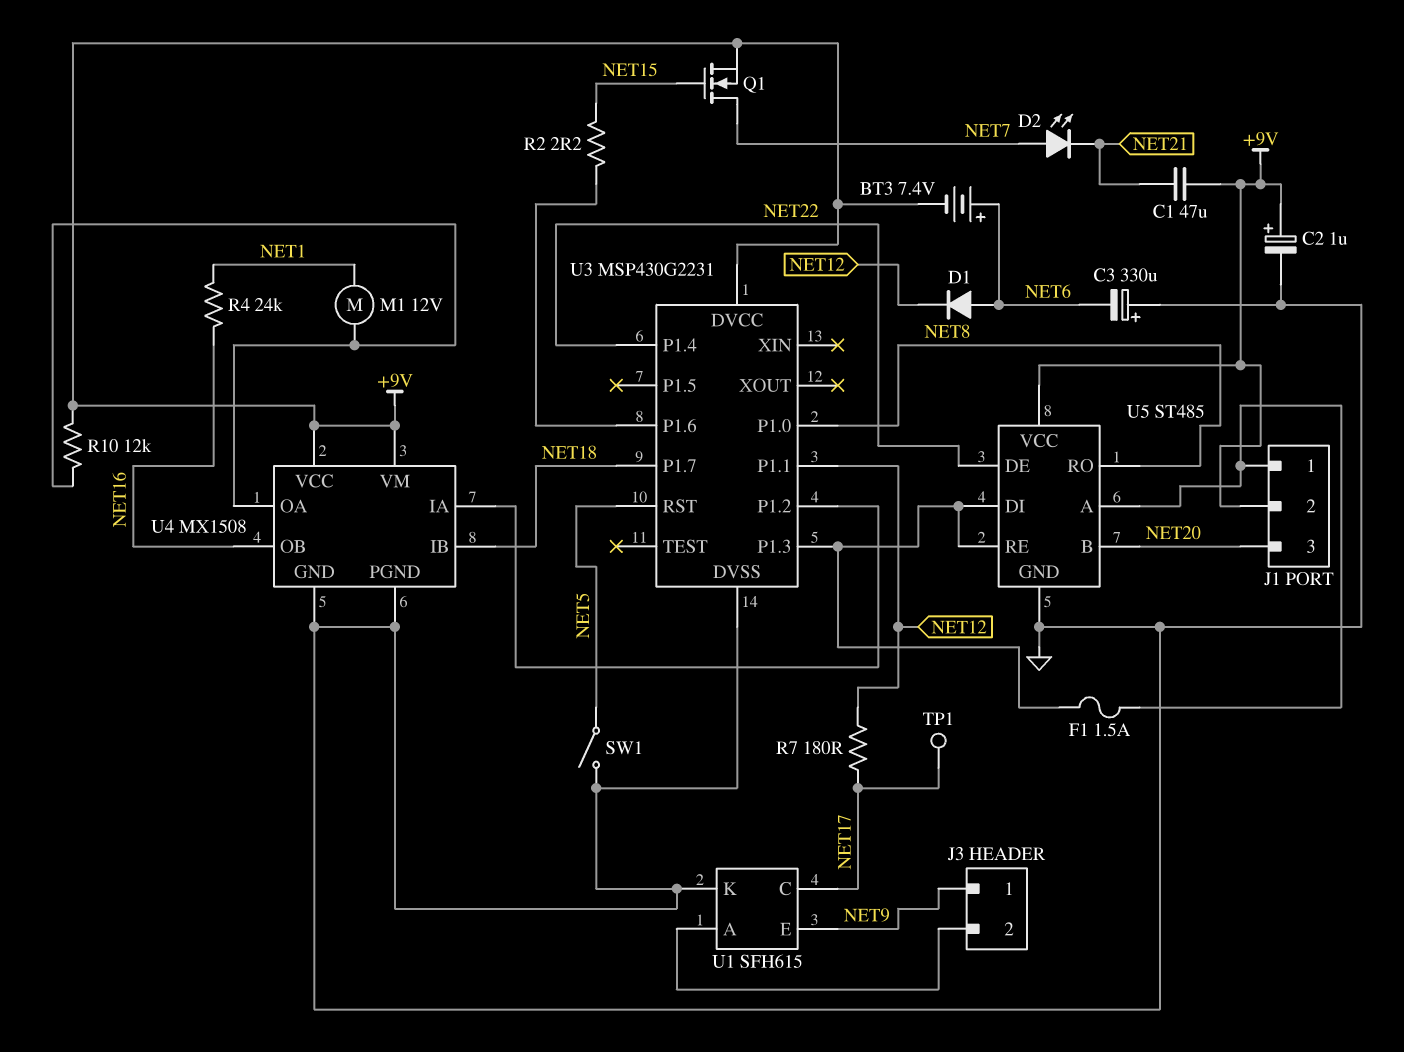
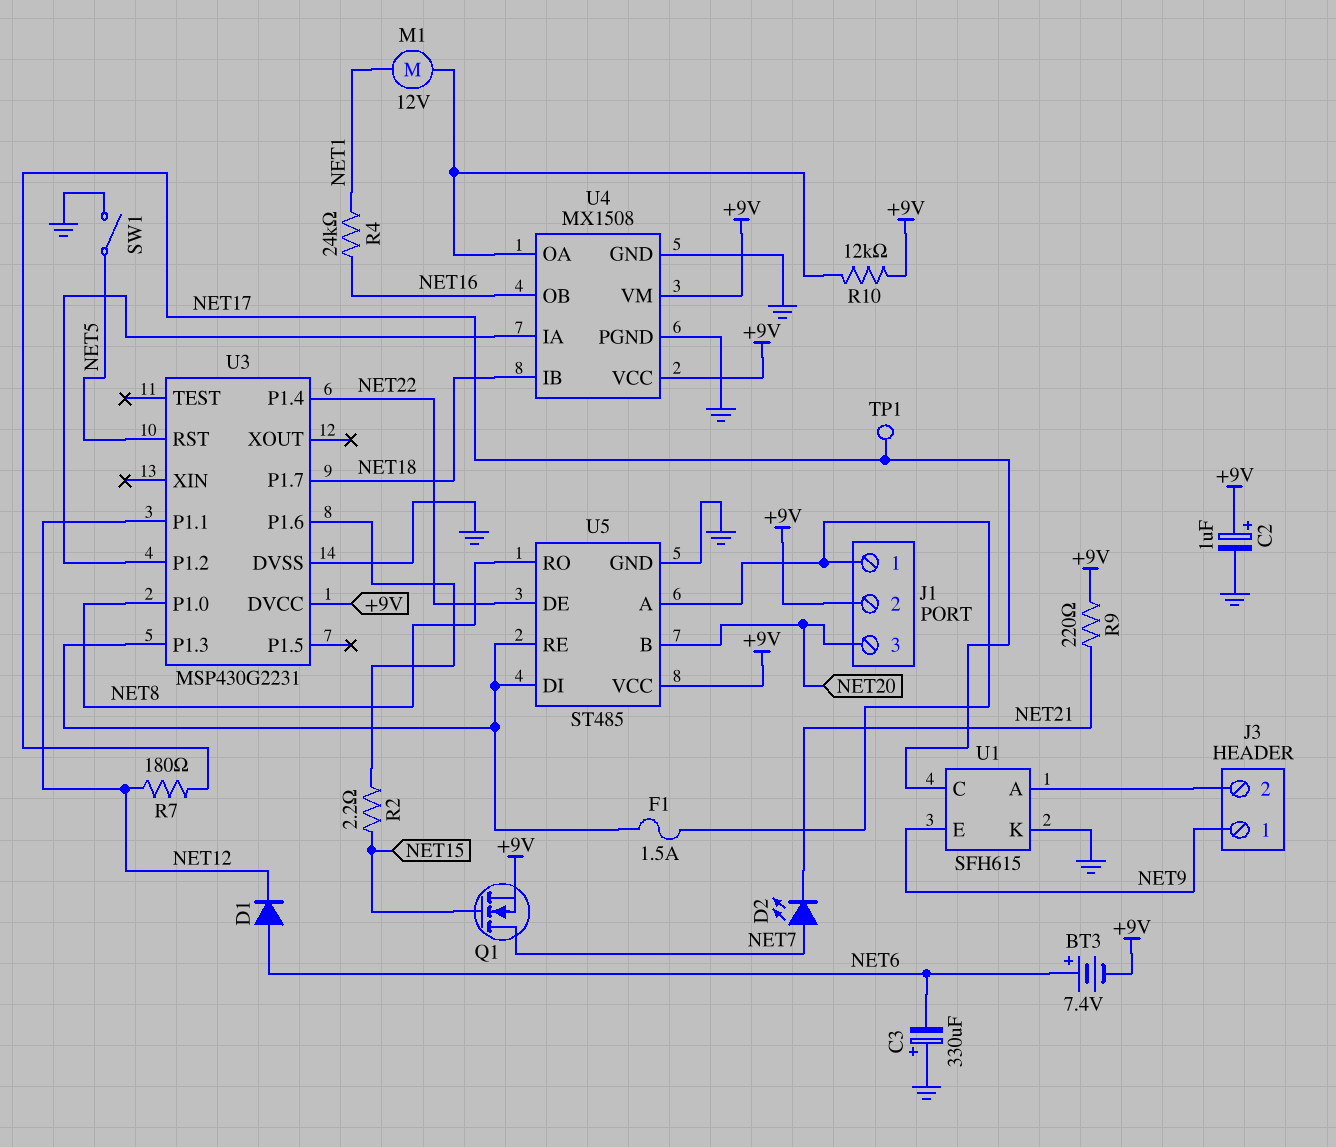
C1: 47uF (+9V, NET21) -> none
R9: none -> 220 (+9V, NET21)

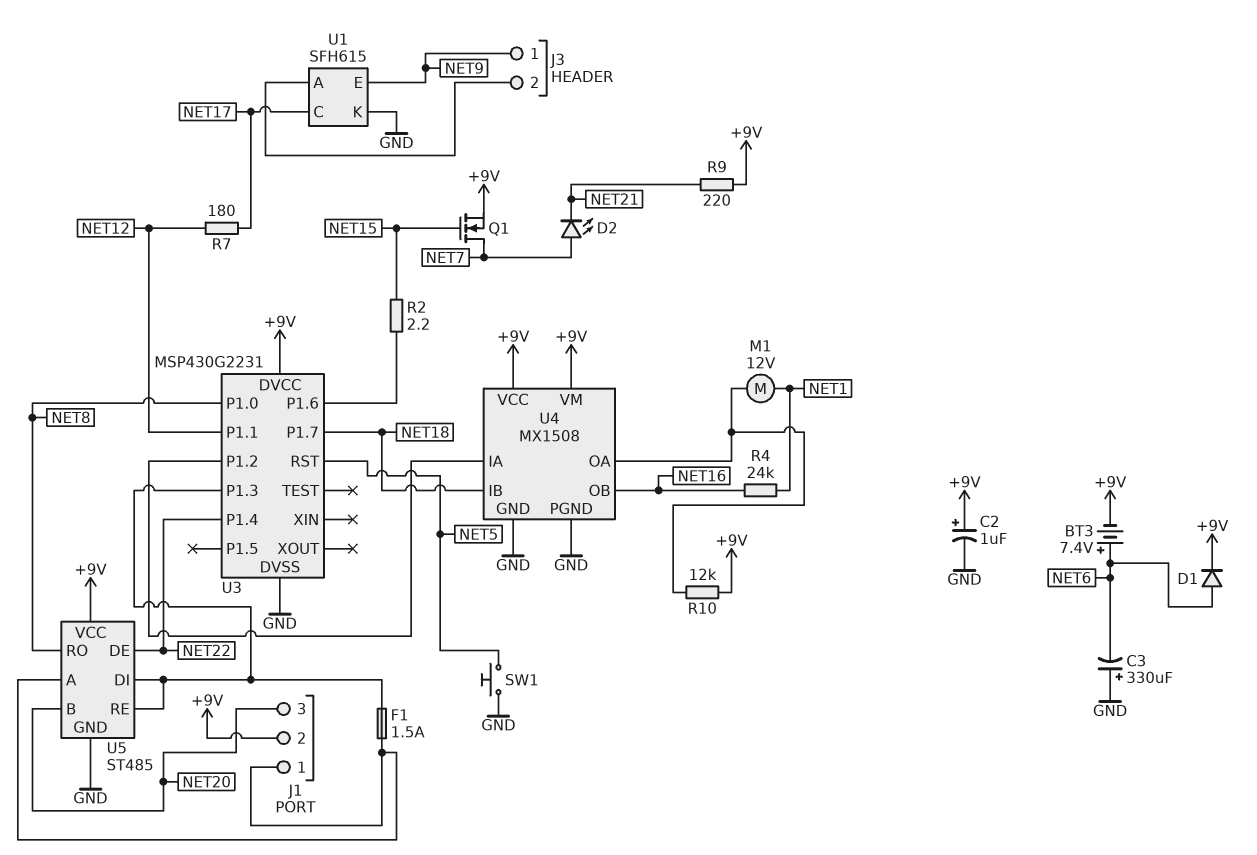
D1: diode (A NET6, K NET12) -> diode (A NET6, K +9V)
SW1: switch (GND, NET5) -> button (GND, NET5)
TP1: test point (NET17) -> none

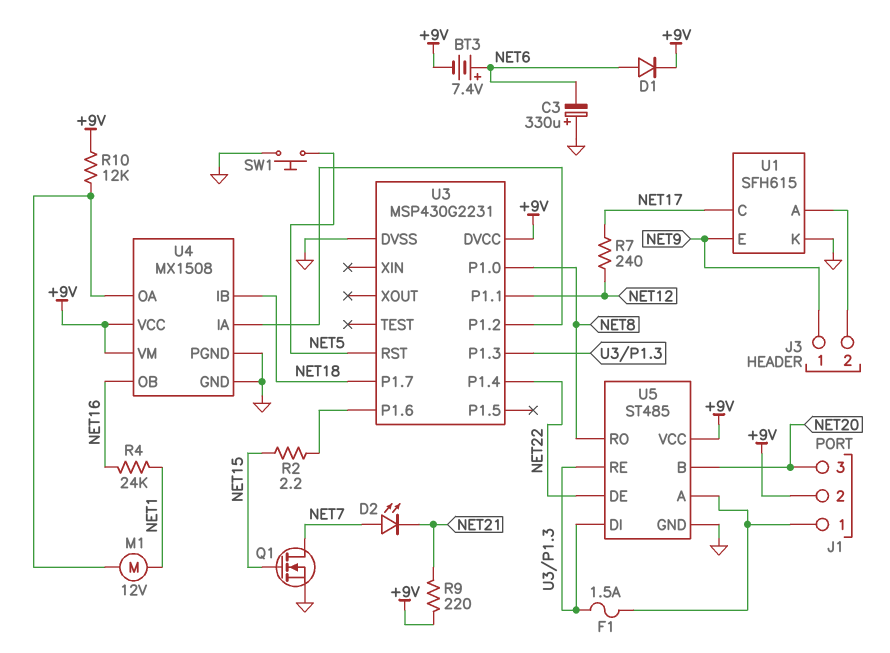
C2: 1uF (plus +9V, minus GND) -> none
Q1: NMOS (G NET15, D NET7, S +9V) -> NMOS (G NET15, D NET7, S GND)
R7: 180 (NET12, NET17) -> 240 (NET12, NET17)

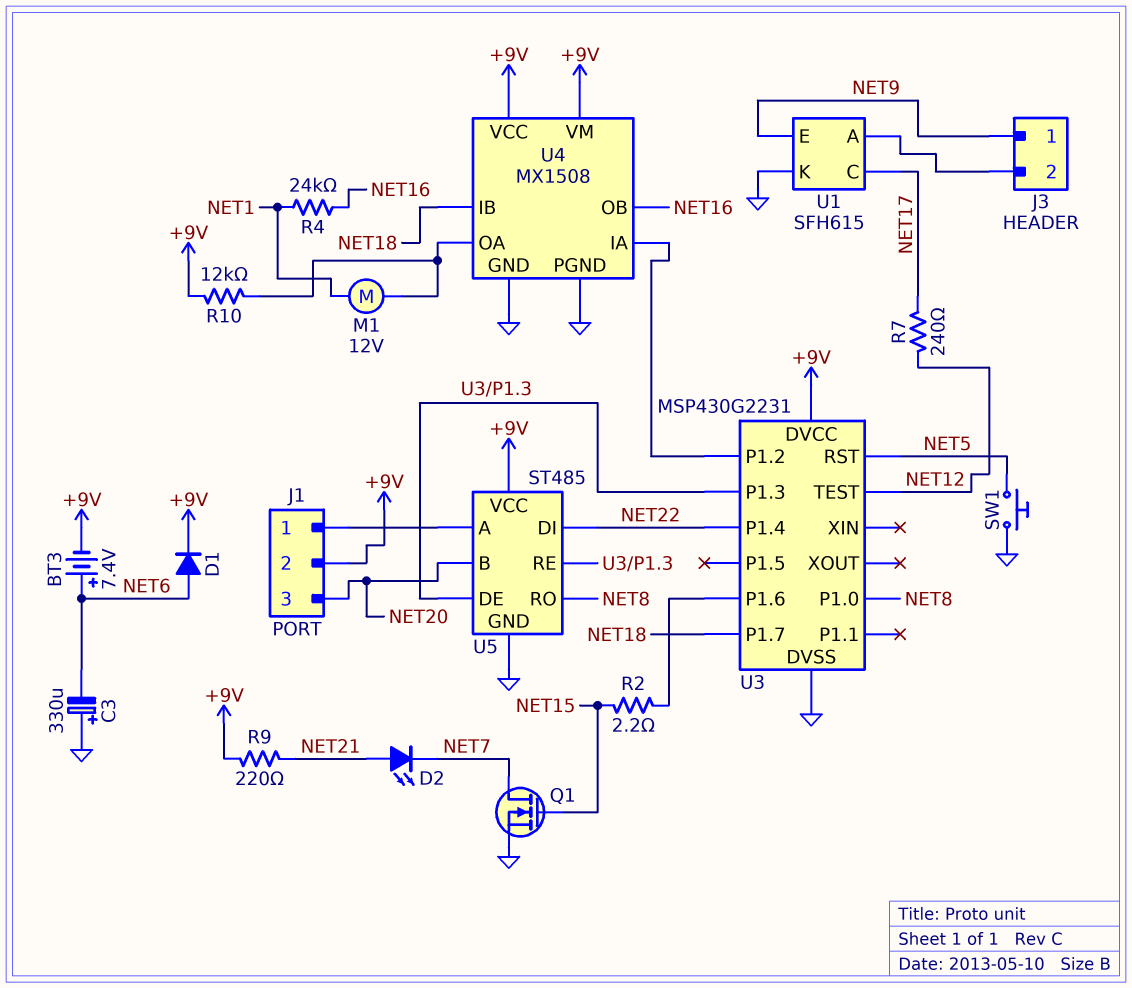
D2: LED (A NET7, K NET21) -> LED (A NET21, K NET7)
F1: 1.5A (J1/1, U3/P1.3) -> none
U3 pin P1.1: NET12 -> none
U3 pin TEST: none -> NET12
U5 pin DE: NET22 -> U3/P1.3
U5 pin DI: U3/P1.3 -> NET22

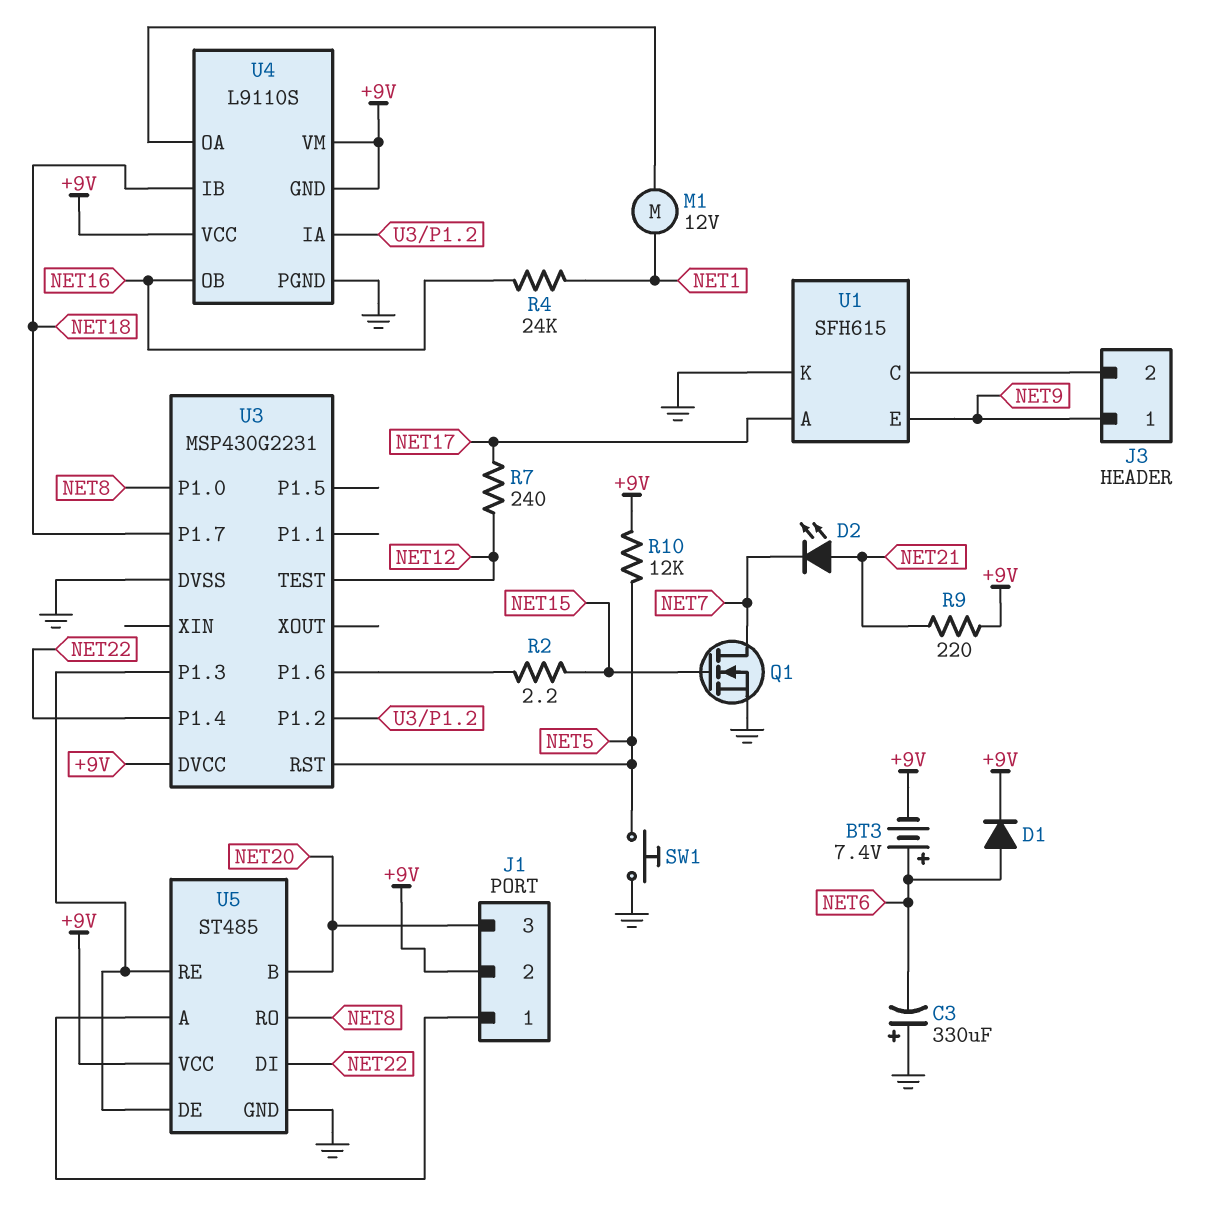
R10: 12k (+9V, U4/OA) -> 12k (+9V, NET5)
U1 pin A: J3/2 -> NET17
U1 pin C: NET17 -> J3/2
U4: MX1508 -> L9110S
U4 pin GND: GND -> +9V

